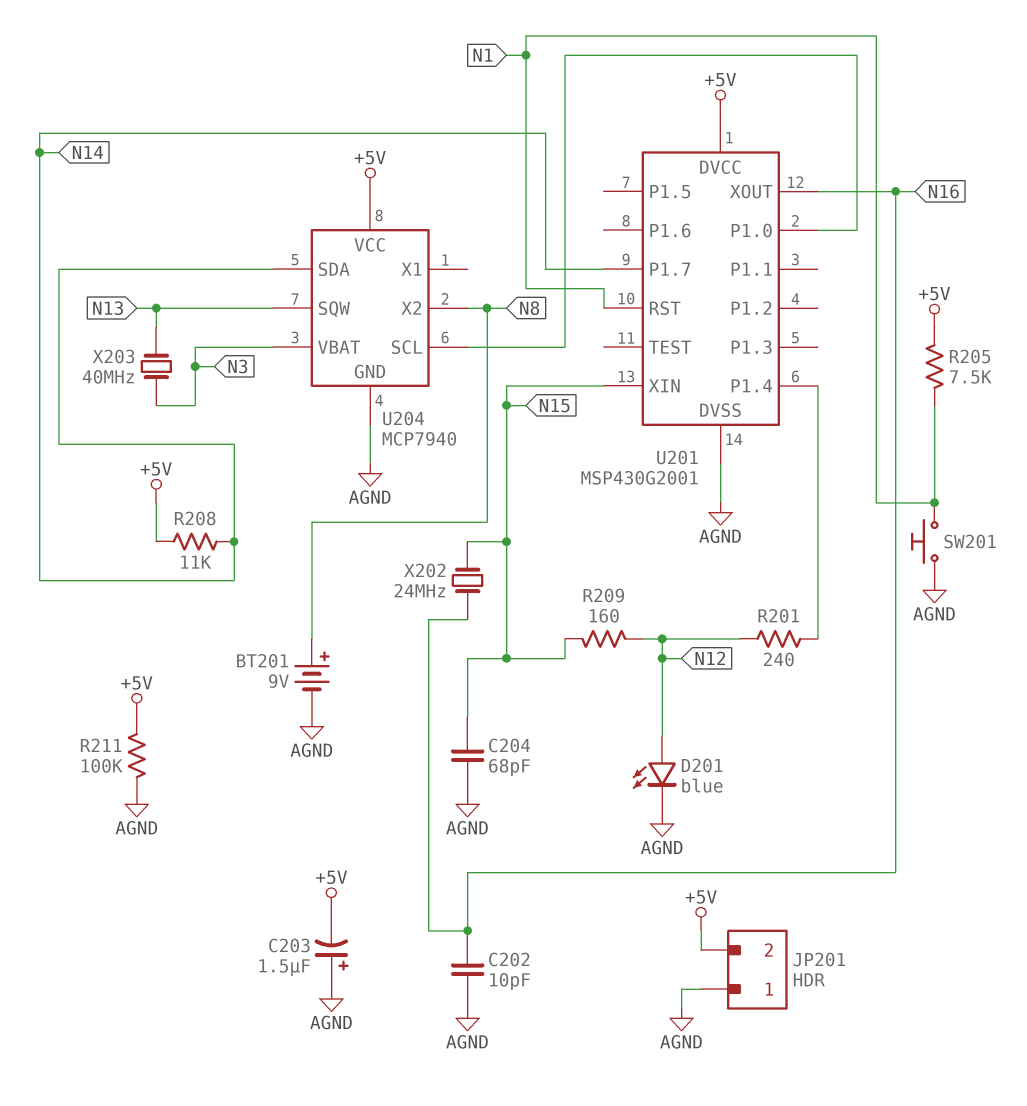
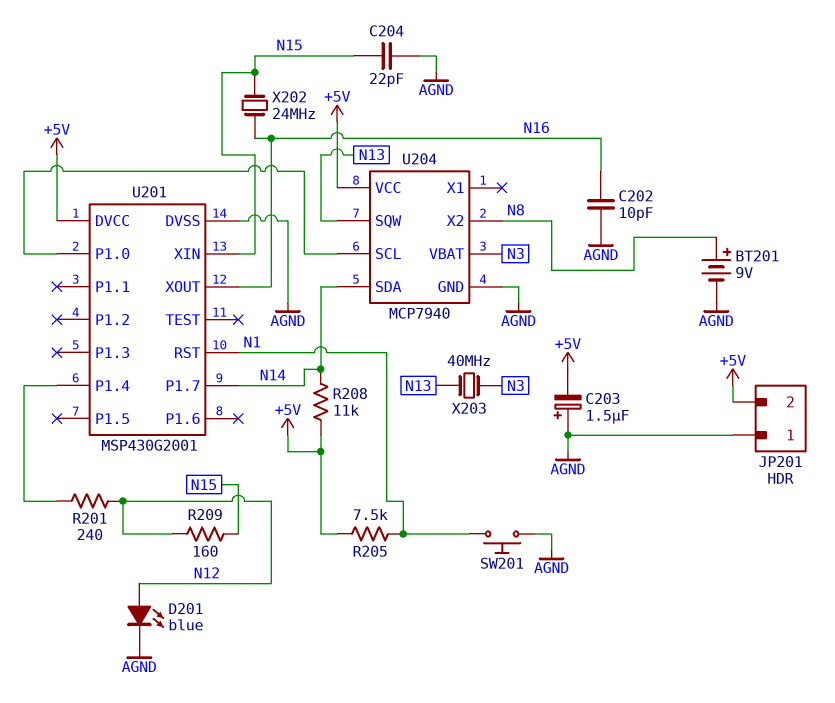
C204: 68pF (AGND, N15) -> 22pF (AGND, N15)
R211: 100k (+5V, AGND) -> none

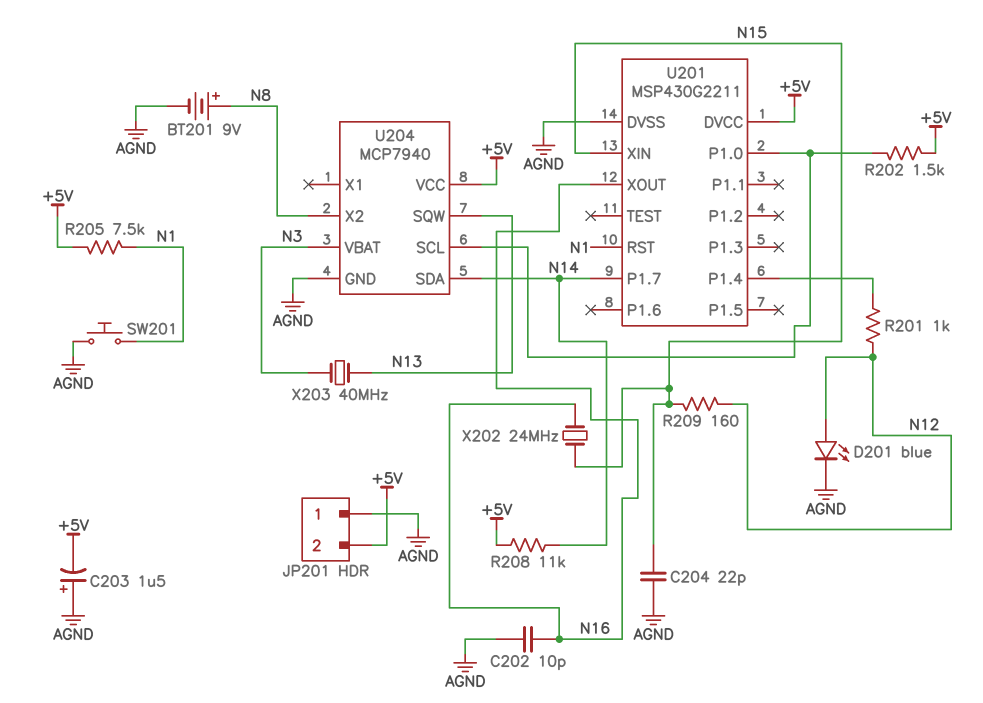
R201: 240 (N12, U201/P1.4) -> 1k (N12, U201/P1.4)
R202: none -> 1.5k (+5V, U201/P1.0)
U201: MSP430G2001 -> MSP430G2211

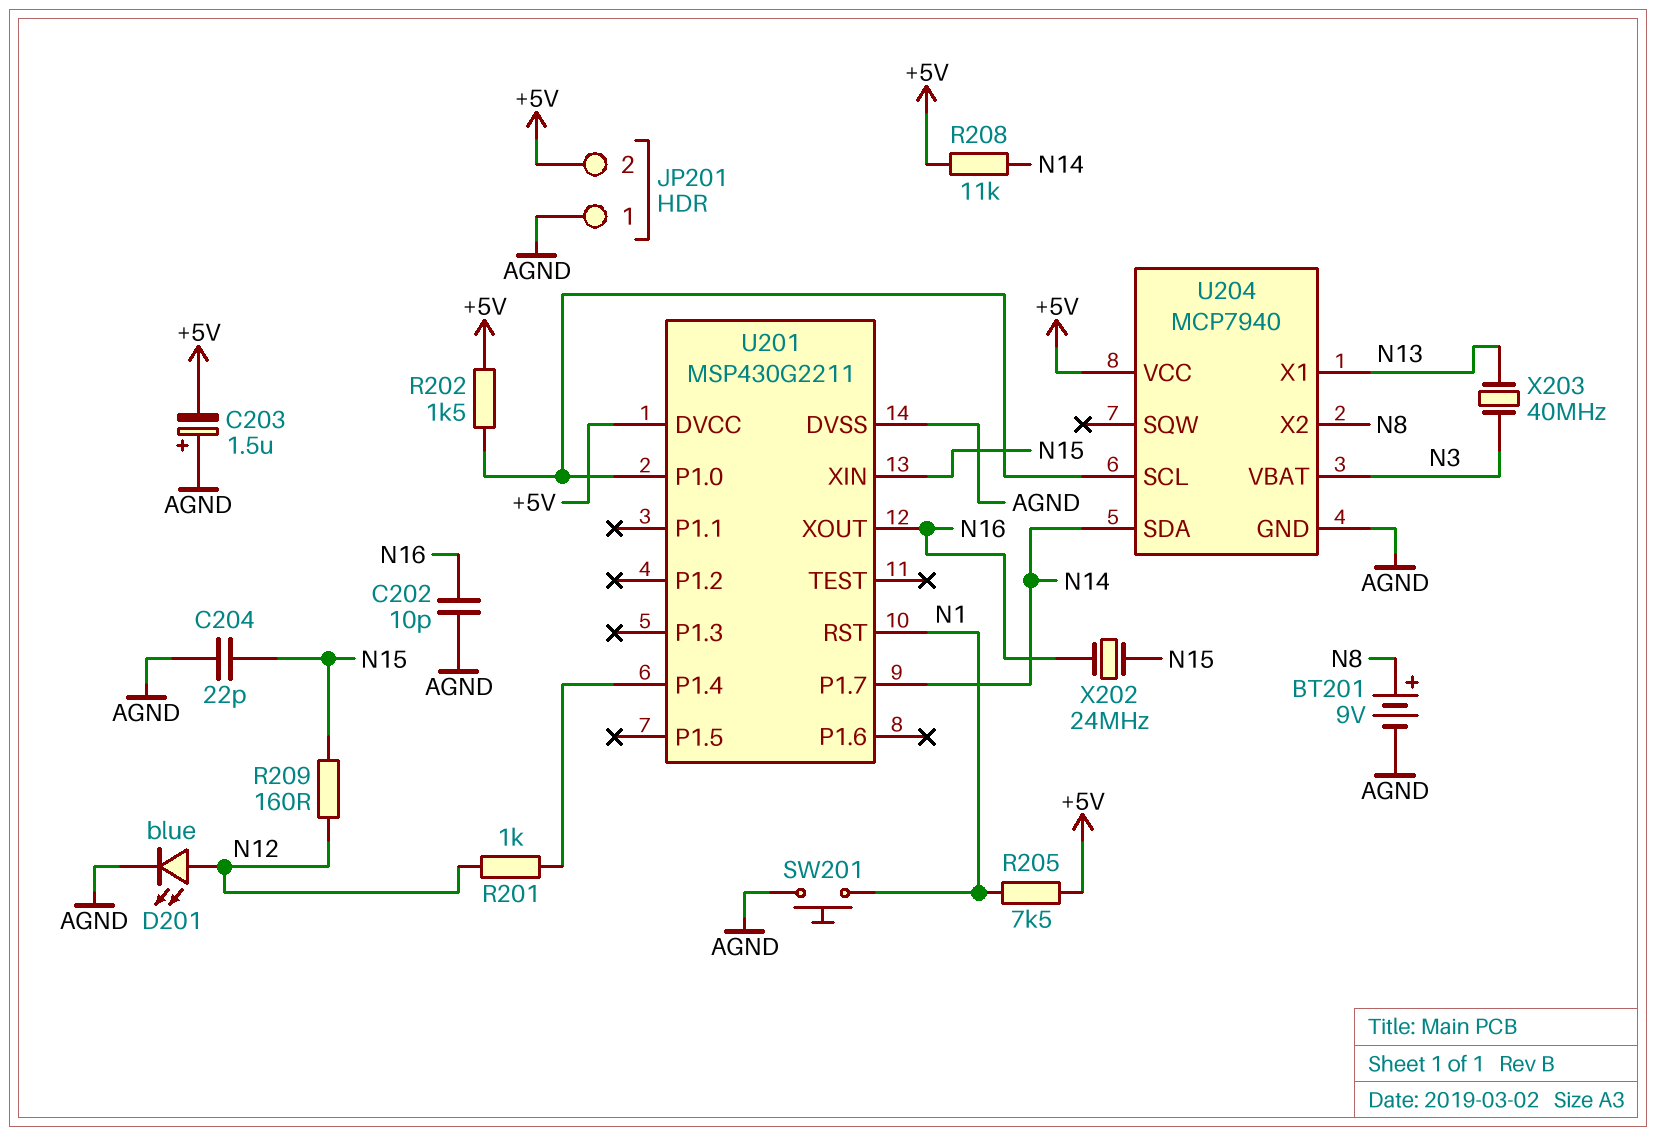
U204 pin SQW: N13 -> none
U204 pin X1: none -> N13

